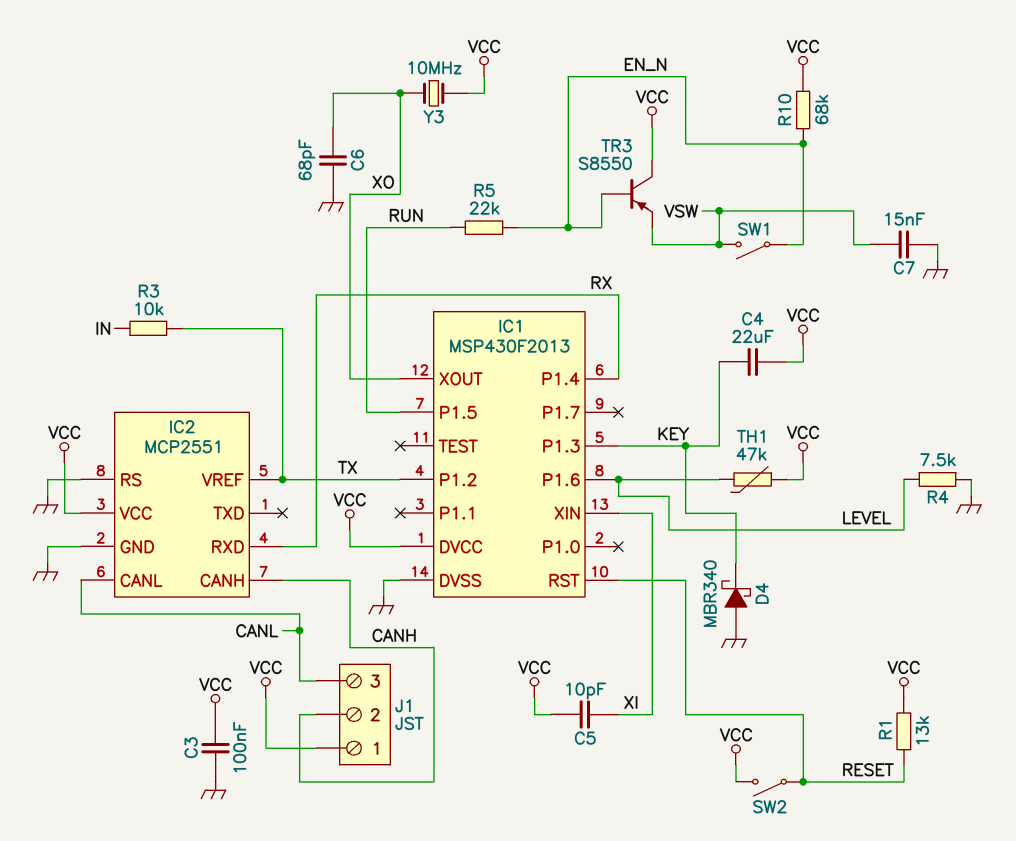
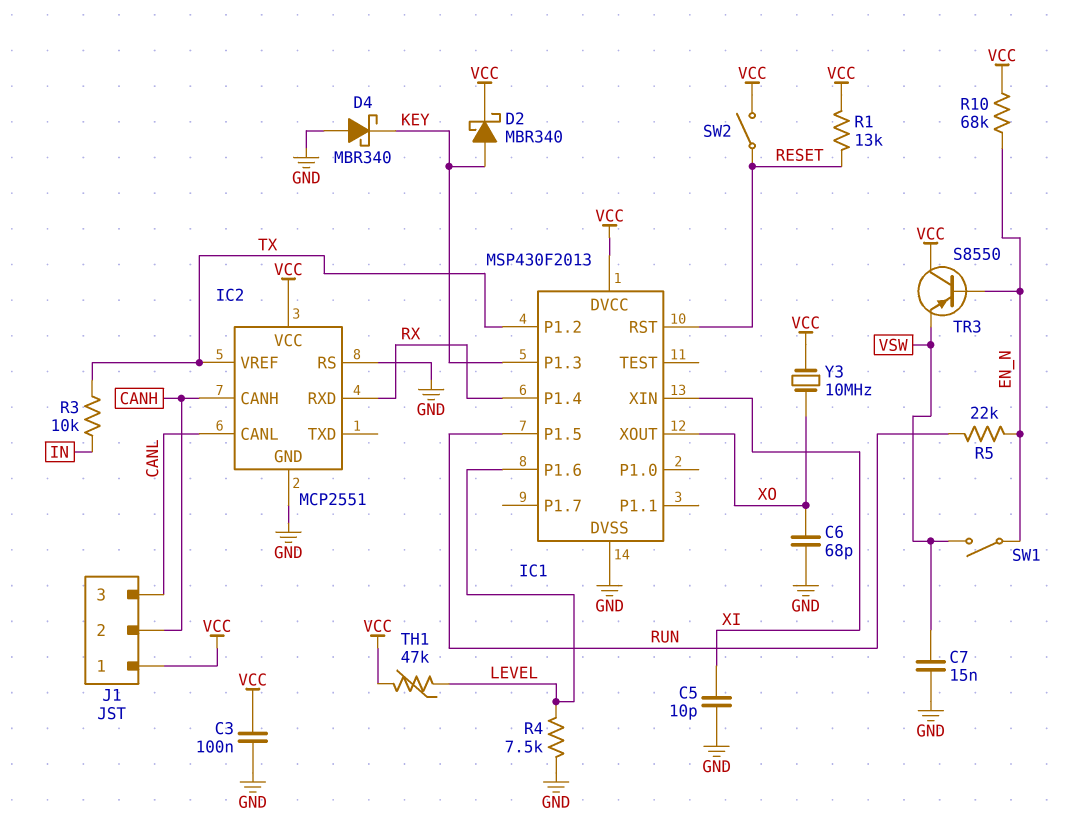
C4: 22uF (KEY, VCC) -> none
C5: 10pF (VCC, XI) -> 10pF (GND, XI)
D2: none -> schottky MBR340 (A KEY, K VCC)

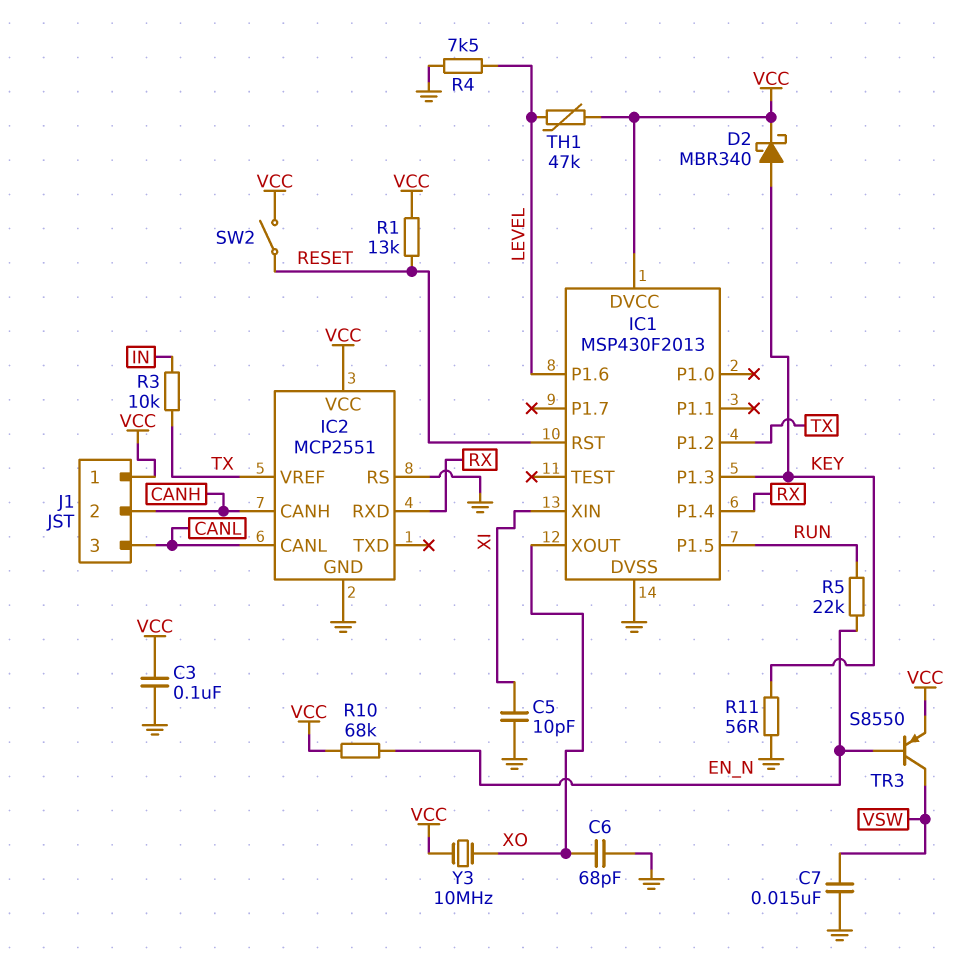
D4: schottky MBR340 (A GND, K KEY) -> none
R11: none -> 56 (GND, KEY)
SW1: switch (EN_N, VSW) -> none
TR3: PNP S8550 (B EN_N, C VCC, E VSW) -> PNP S8550 (B EN_N, C VSW, E VCC)

